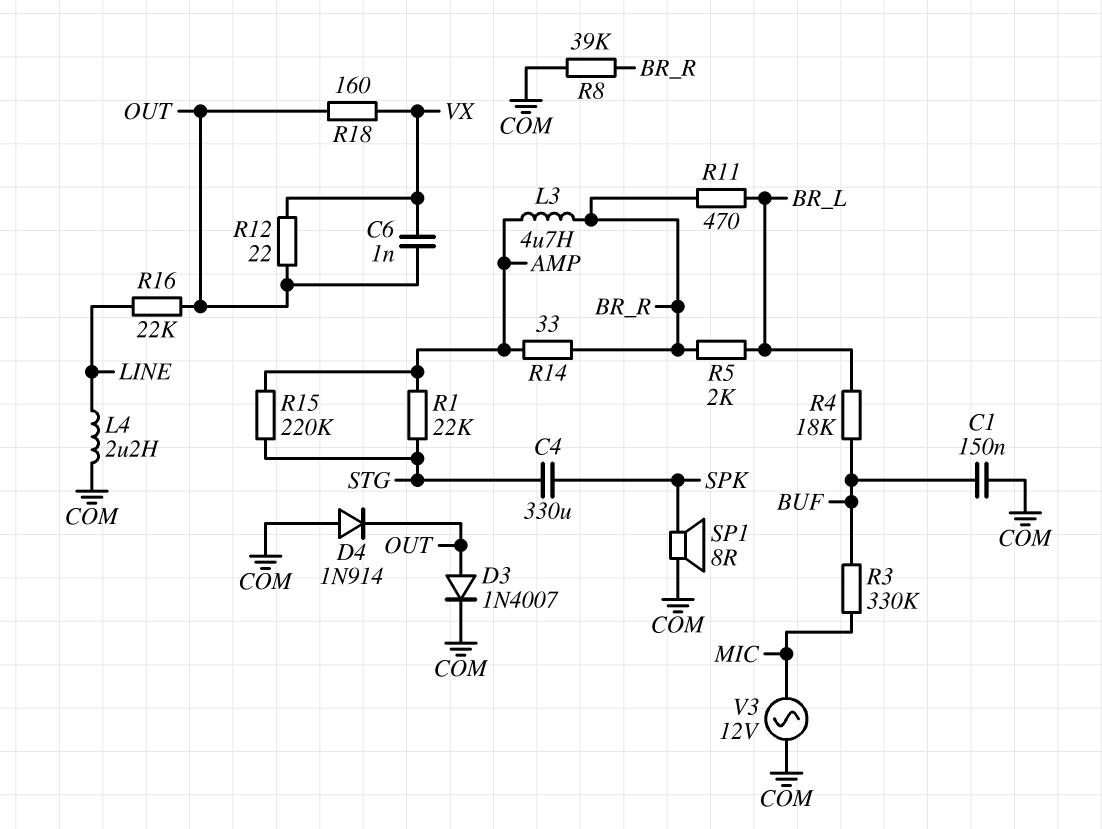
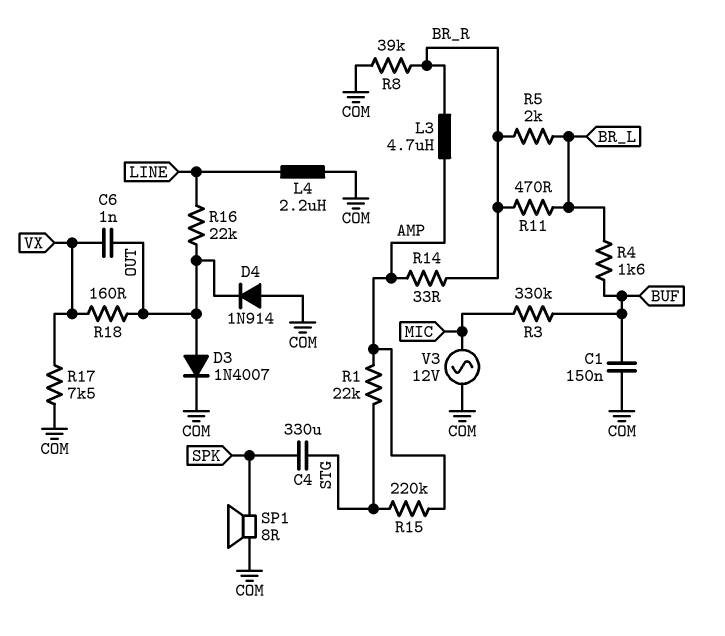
R4: 18k (BR_L, BUF) -> 1.6k (BR_L, BUF)
R12: 22 (OUT, VX) -> none
R17: none -> 7.5k (COM, VX)

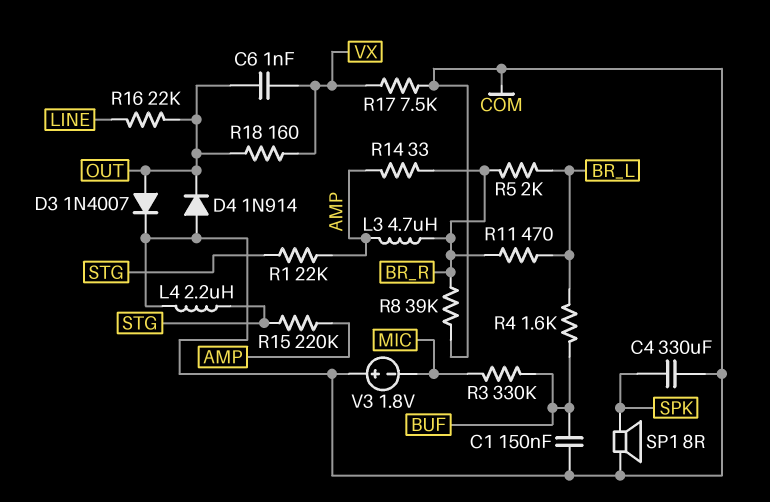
C4: 330uF (SPK, STG) -> 330uF (COM, SPK)
L4: 2.2uH (COM, LINE) -> 2.2uH (COM, STG)
V3: AC 12V (COM, MIC) -> 1.8V (plus COM, minus MIC)

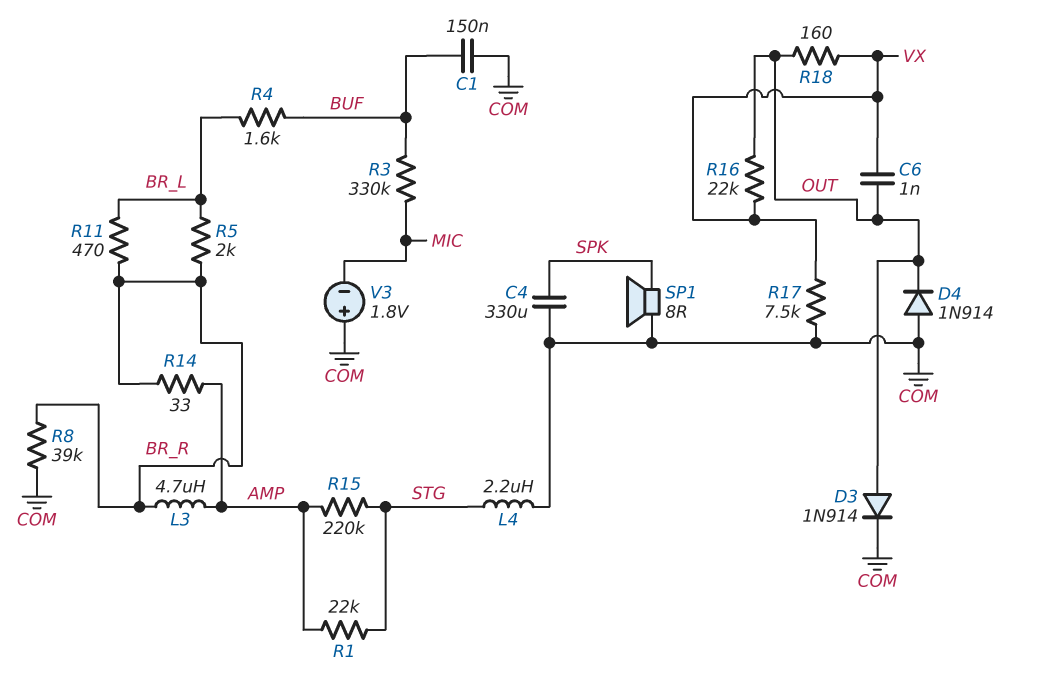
D3: diode 1N4007 (A OUT, K COM) -> diode 1N914 (A OUT, K COM)
R16: 22k (LINE, OUT) -> 22k (OUT, VX)

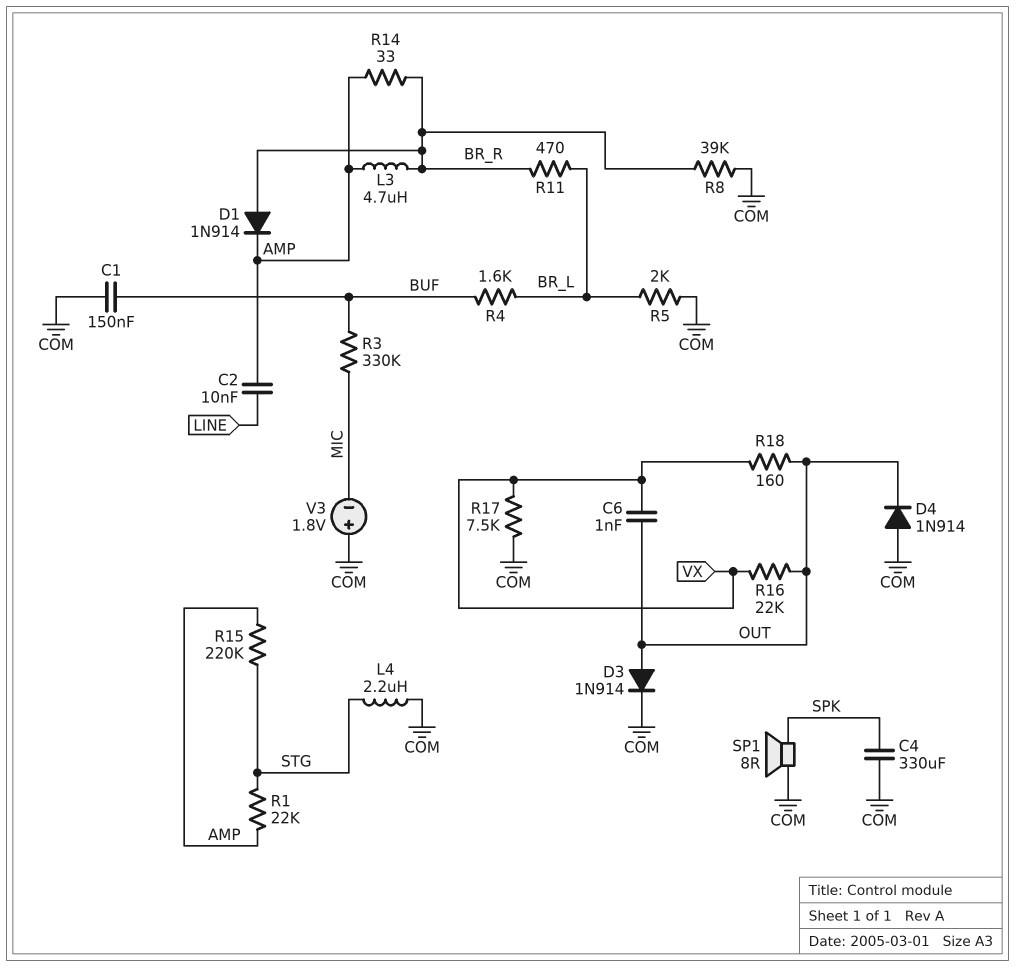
C2: none -> 10nF (AMP, LINE)
D1: none -> diode 1N914 (A BR_R, K AMP)
R5: 2k (BR_L, BR_R) -> 2k (BR_L, COM)

